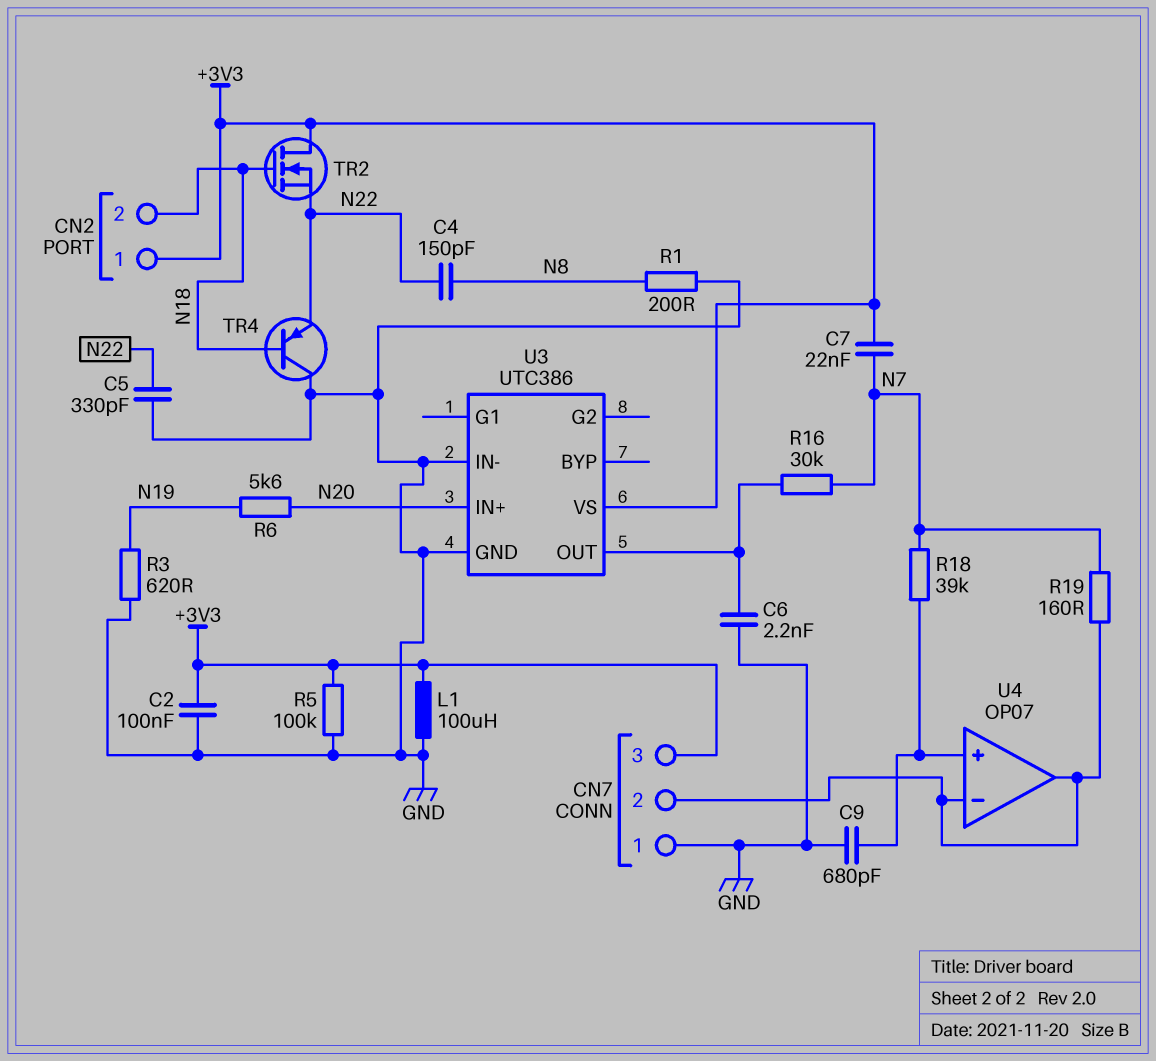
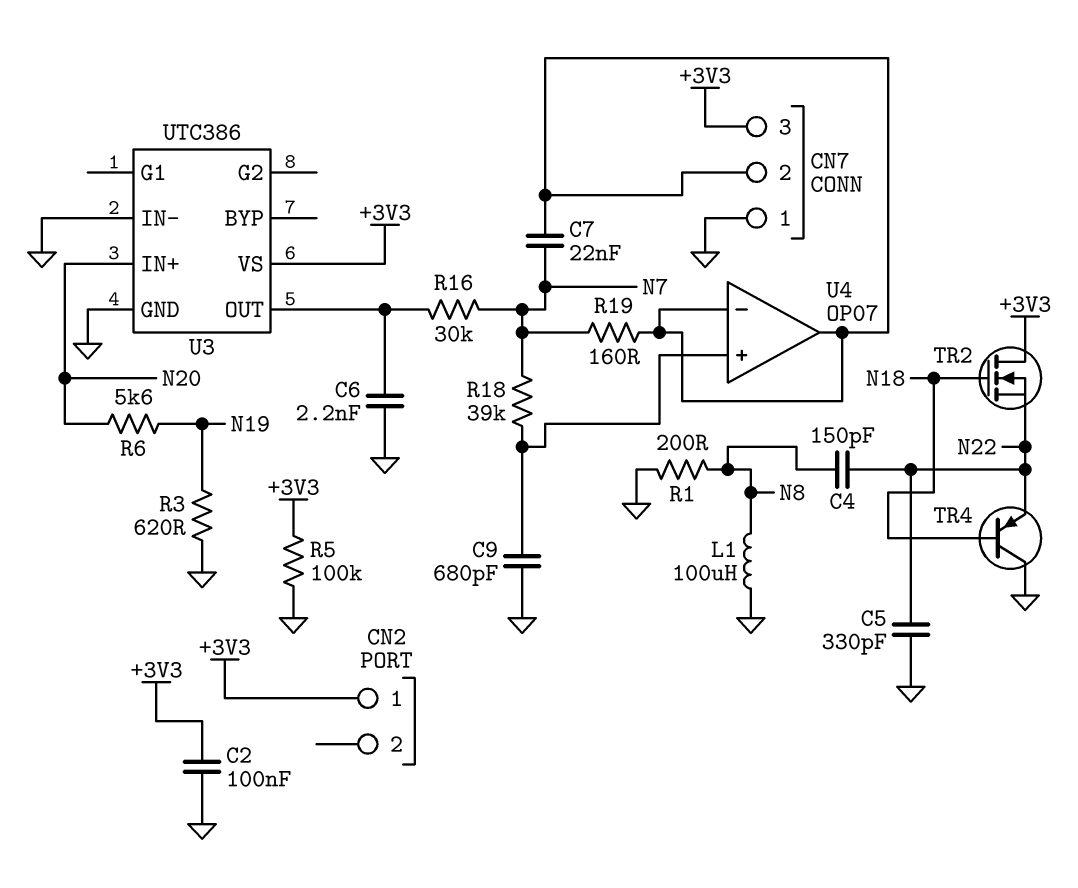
C7: 22nF (+3V3, N7) -> 22nF (CN7/2, N7)
CN2 pin 2: N18 -> none
L1: 100uH (+3V3, GND) -> 100uH (GND, N8)

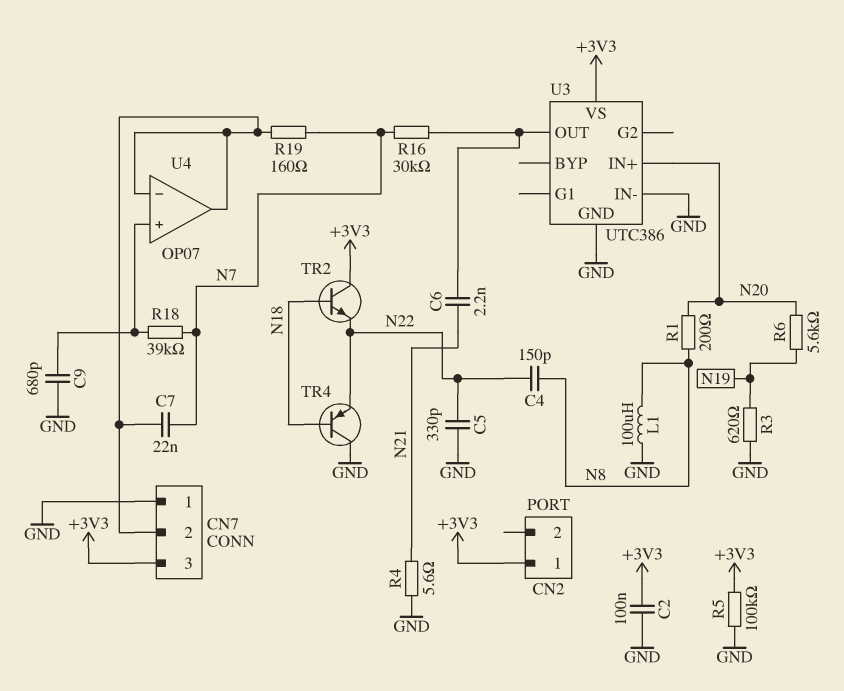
C6: 2.2nF (GND, U3/OUT) -> 2.2nF (N21, U3/OUT)
R1: 200 (GND, N8) -> 200 (N8, N20)
R4: none -> 5.6 (GND, N21)
TR2: NMOS (G N18, D +3V3, S N22) -> NPN (B N18, C +3V3, E N22)

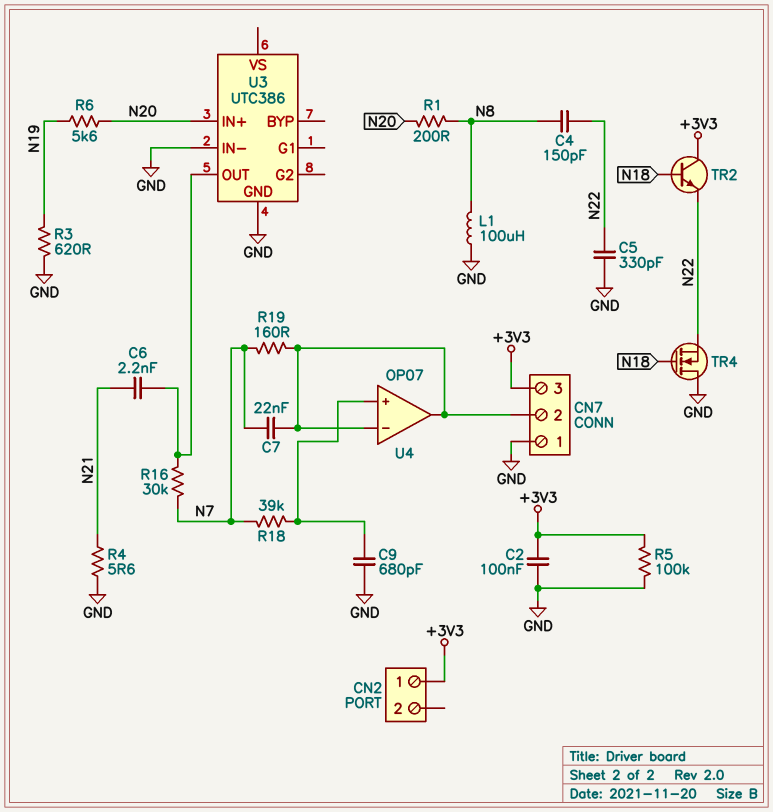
TR4: PNP (B N18, C GND, E N22) -> NMOS (G N18, D GND, S N22)
U3 pin VS: +3V3 -> none

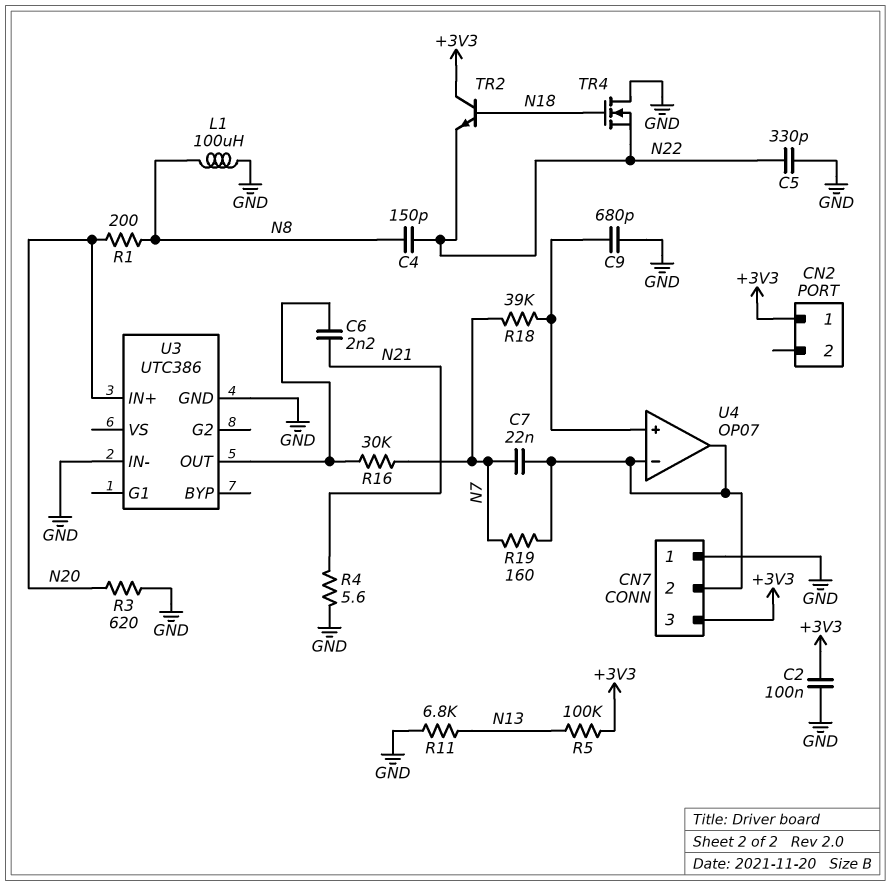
R3: 620 (GND, N19) -> 620 (GND, N20)
R5: 100k (+3V3, GND) -> 100k (+3V3, N13)
R6: 5.6k (N19, N20) -> none
R11: none -> 6.8k (GND, N13)

